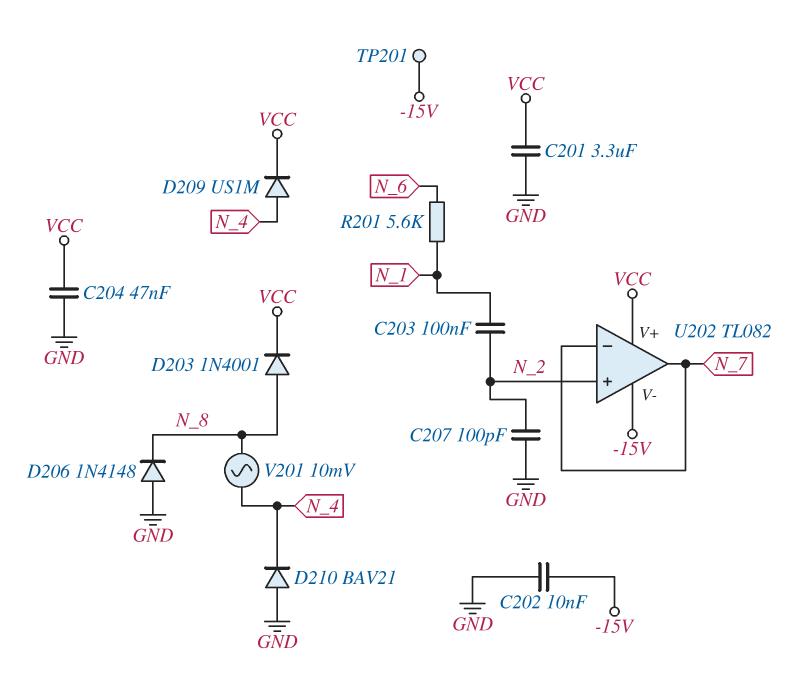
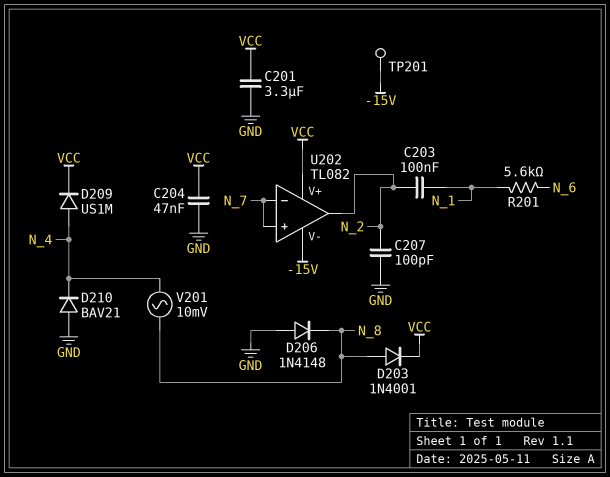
C202: 10nF (-15V, GND) -> none
U202 pin in+: N_2 -> N_7
U202 pin out: N_7 -> N_2

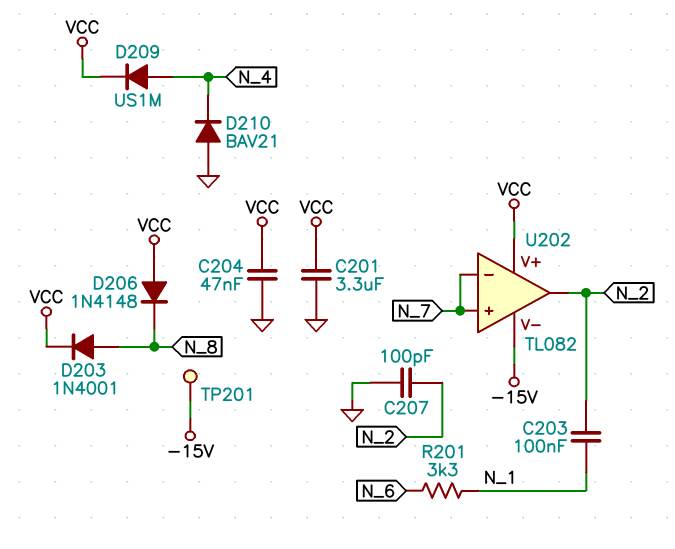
D206: diode 1N4148 (A GND, K N_8) -> diode 1N4148 (A VCC, K N_8)
R201: 5.6k (N_1, N_6) -> 3.3k (N_1, N_6)
V201: AC 10mV (N_4, N_8) -> none

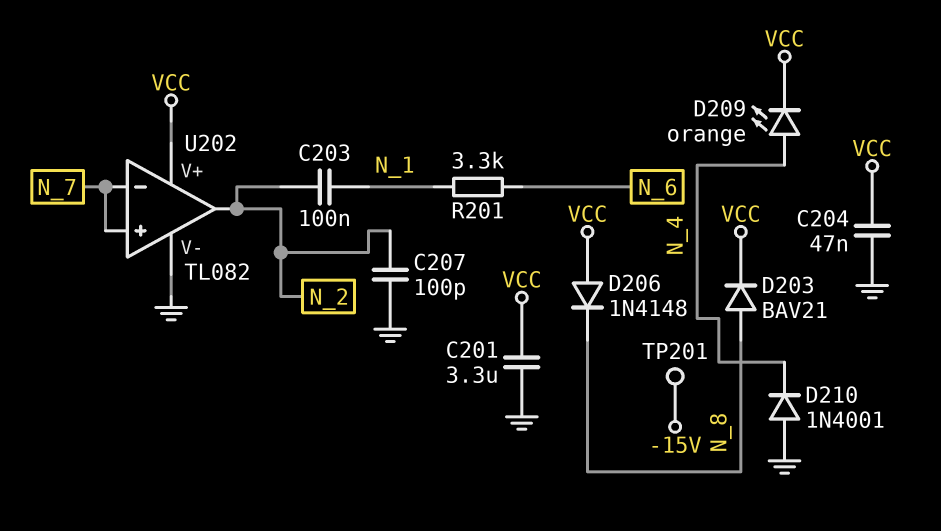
D203: diode 1N4001 (A N_8, K VCC) -> diode BAV21 (A N_8, K VCC)
D209: diode US1M (A N_4, K VCC) -> LED orange (A N_4, K VCC)
D210: diode BAV21 (A GND, K N_4) -> diode 1N4001 (A GND, K N_4)
U202 pin V-: -15V -> GND

